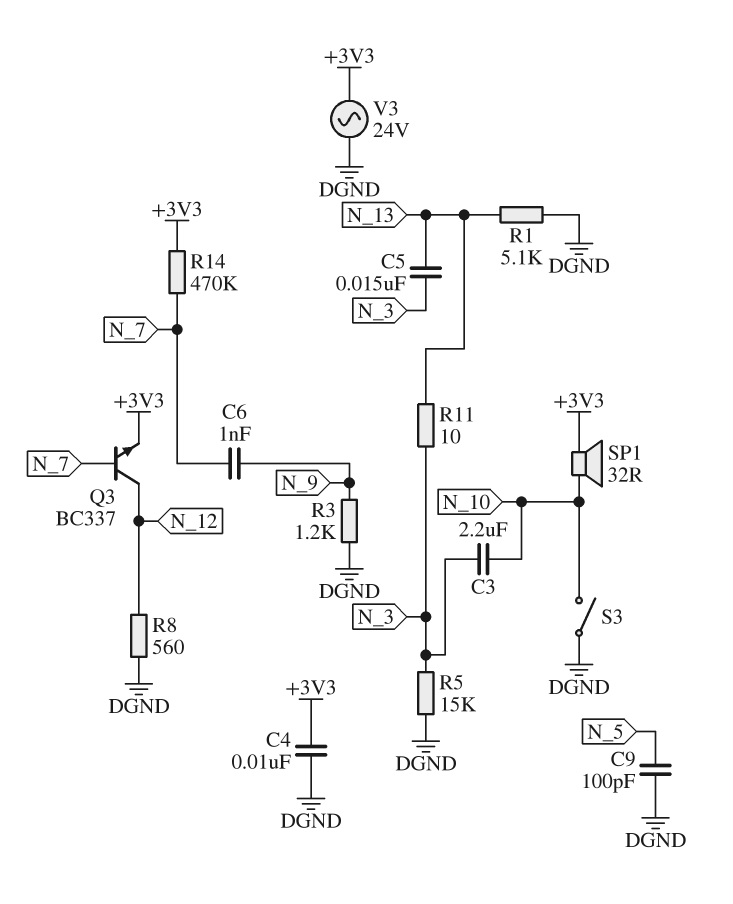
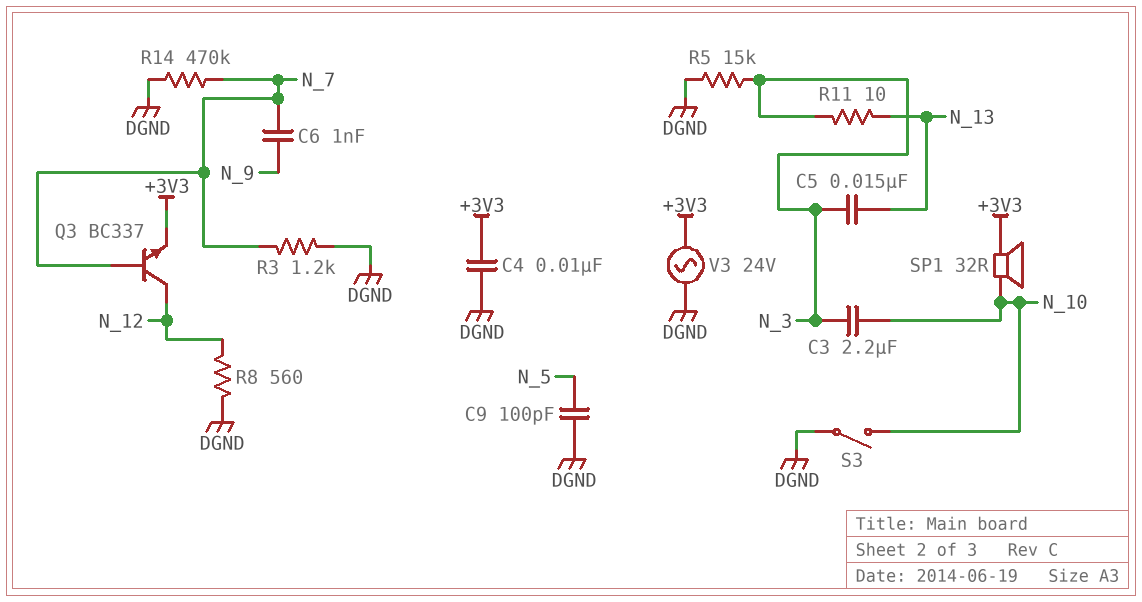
R1: 5.1k (DGND, N_13) -> none
R3: 1.2k (DGND, N_9) -> 1.2k (DGND, N_7)
R14: 470k (+3V3, N_7) -> 470k (DGND, N_7)

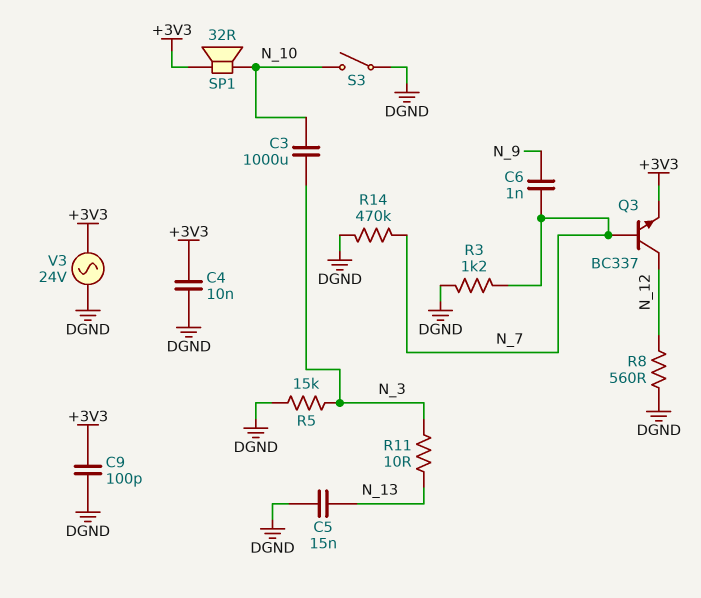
C3: 2.2uF (N_3, N_10) -> 1000uF (N_3, N_10)
C5: 15nF (N_3, N_13) -> 15nF (DGND, N_13)
C9: 100pF (DGND, N_5) -> 100pF (+3V3, DGND)

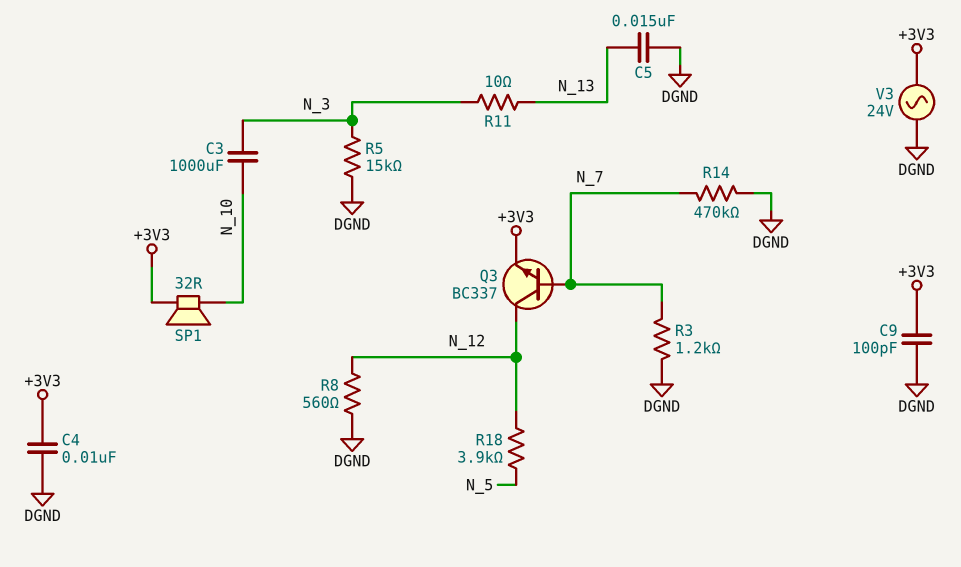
C6: 1nF (N_7, N_9) -> none
R18: none -> 3.9k (N_5, N_12)
S3: switch (DGND, N_10) -> none

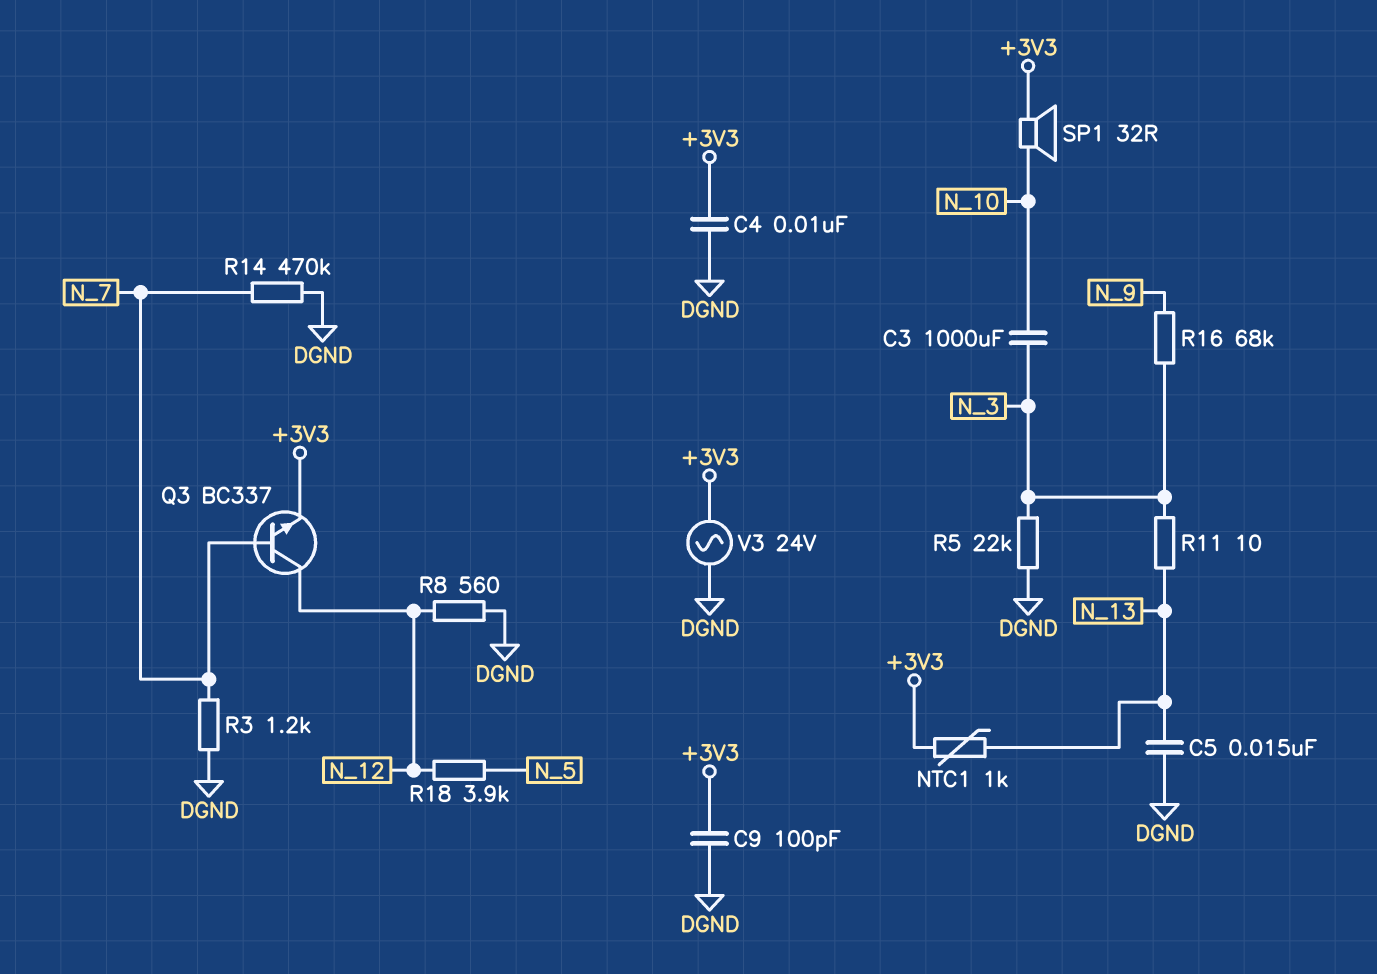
NTC1: none -> 1k (+3V3, N_13)
R5: 15k (DGND, N_3) -> 22k (DGND, N_3)
R16: none -> 68k (N_3, N_9)

